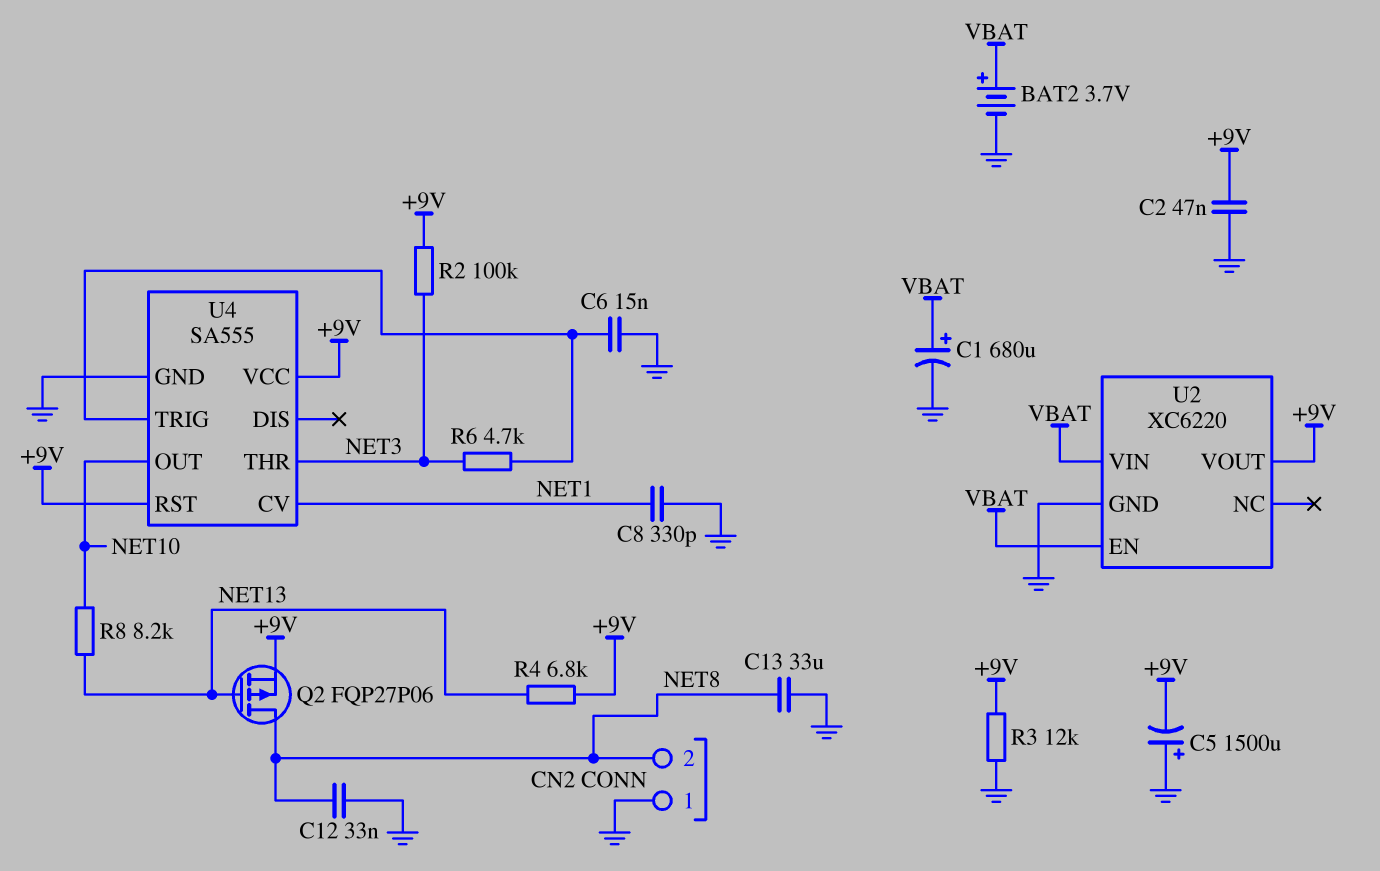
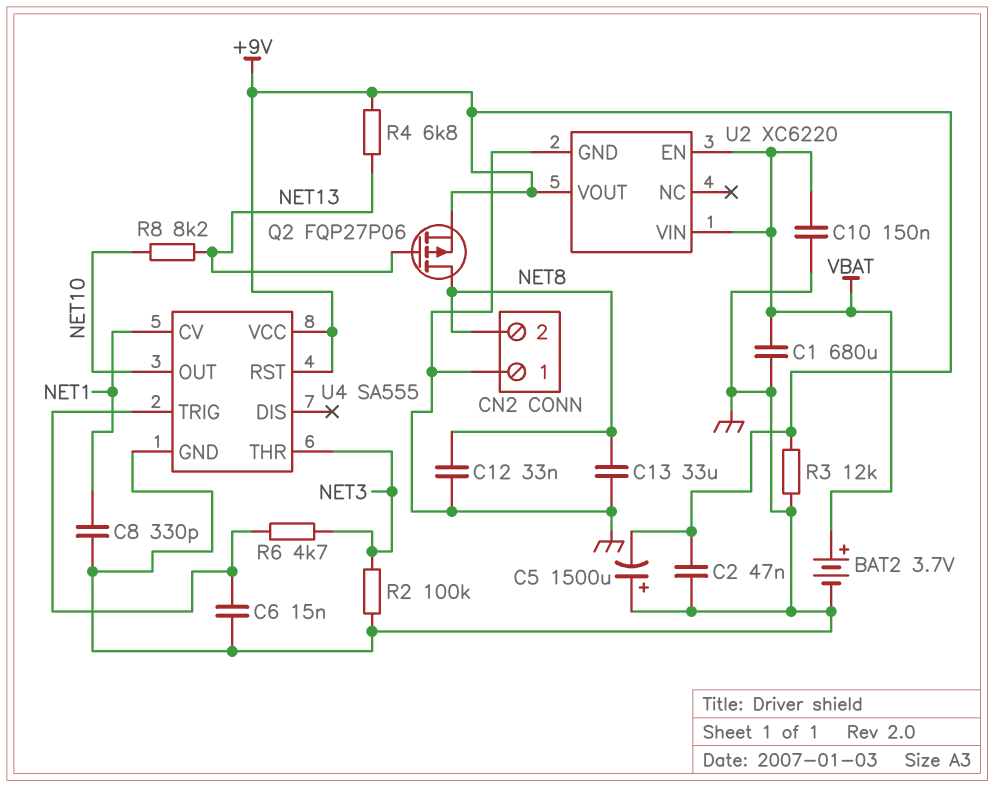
C1: 680uF (plus VBAT, minus GND) -> 680uF (GND, VBAT)
C10: none -> 150nF (GND, VBAT)
R2: 100k (+9V, NET3) -> 100k (GND, NET3)

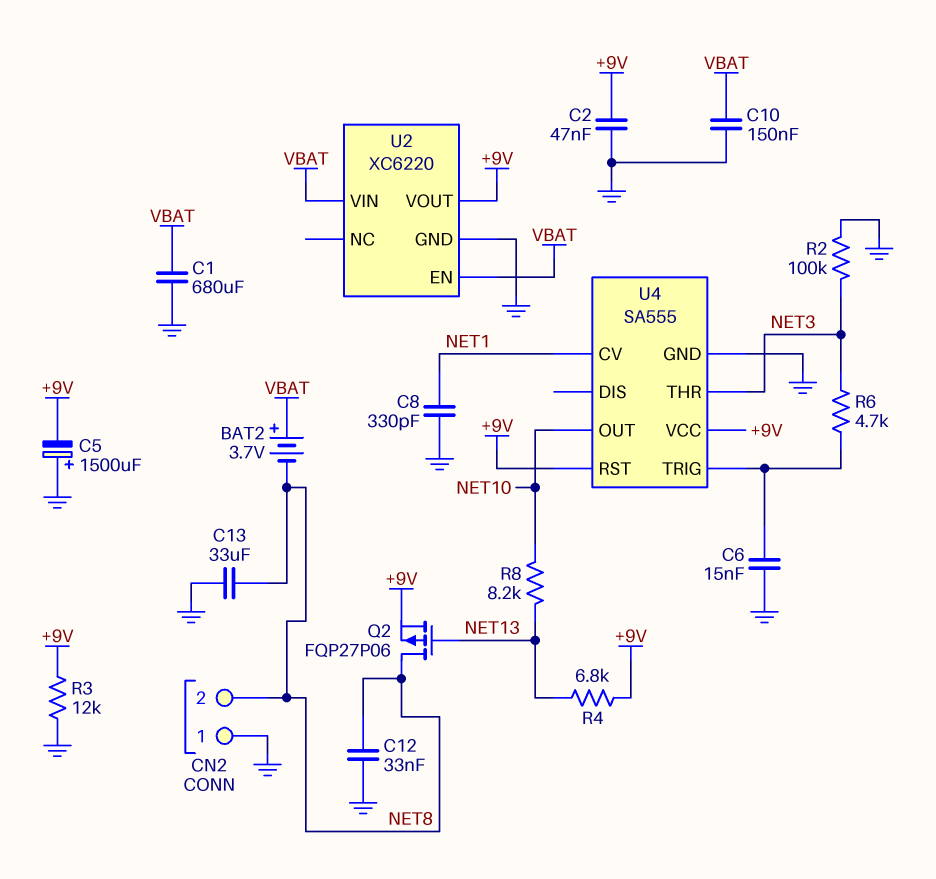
BAT2: 3.7V (plus VBAT, minus GND) -> 3.7V (plus VBAT, minus NET8)

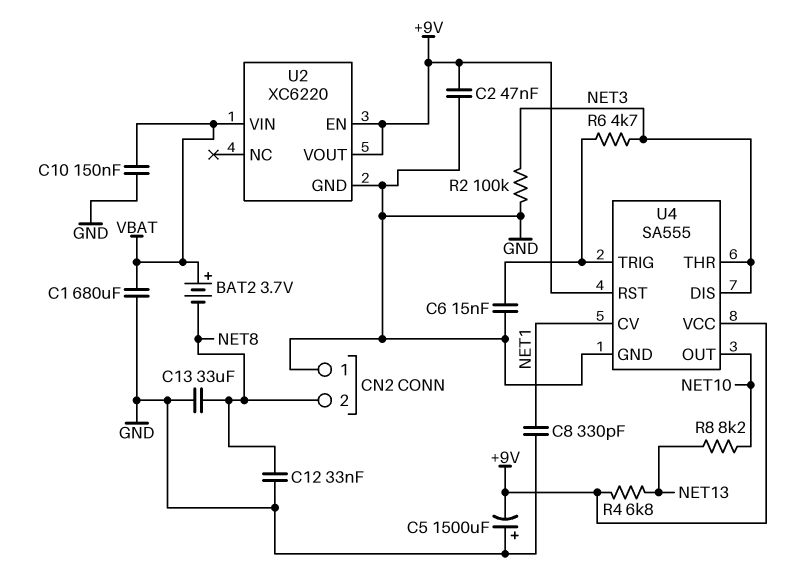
Q2: PMOS FQP27P06 (G NET13, D NET8, S +9V) -> none
R3: 12k (+9V, GND) -> none
U2 pin EN: VBAT -> +9V
U4 pin DIS: none -> NET3

